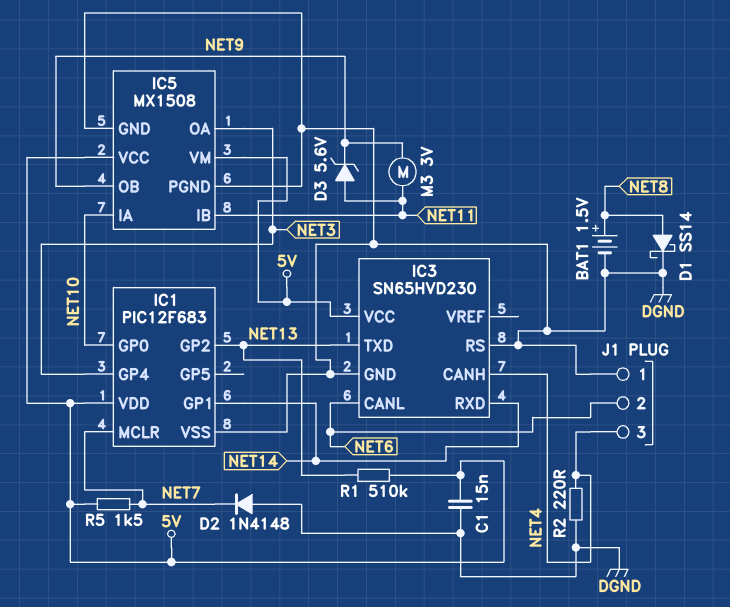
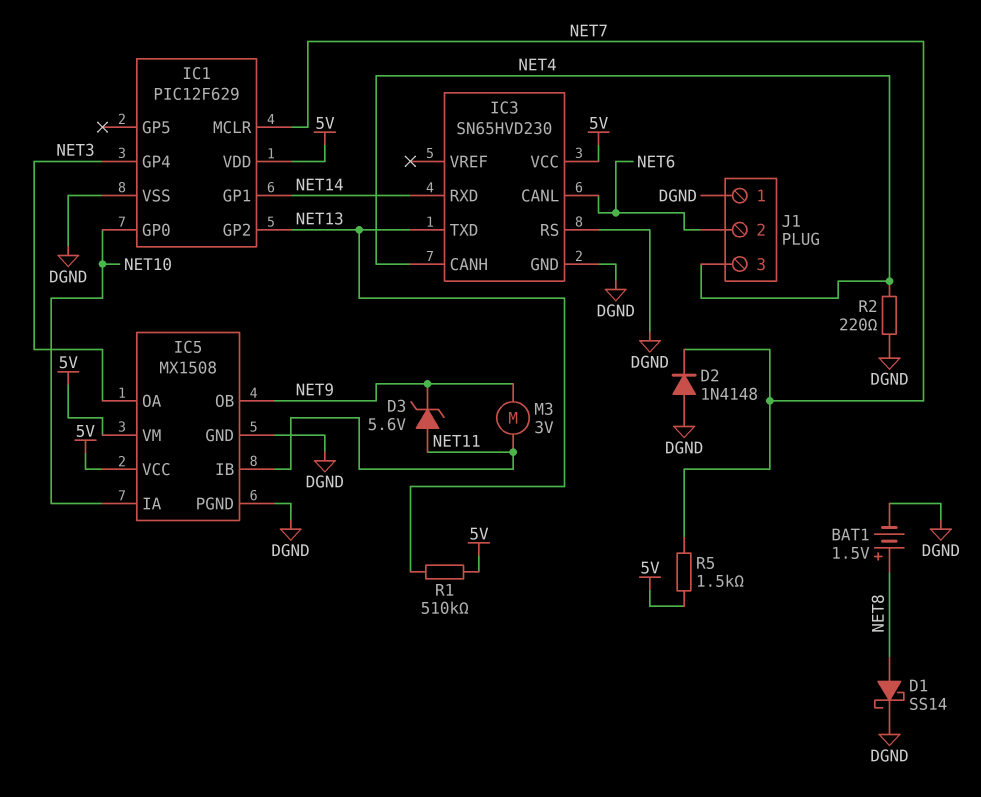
C1: 15nF (5V, DGND) -> none
IC1: PIC12F683 -> PIC12F629

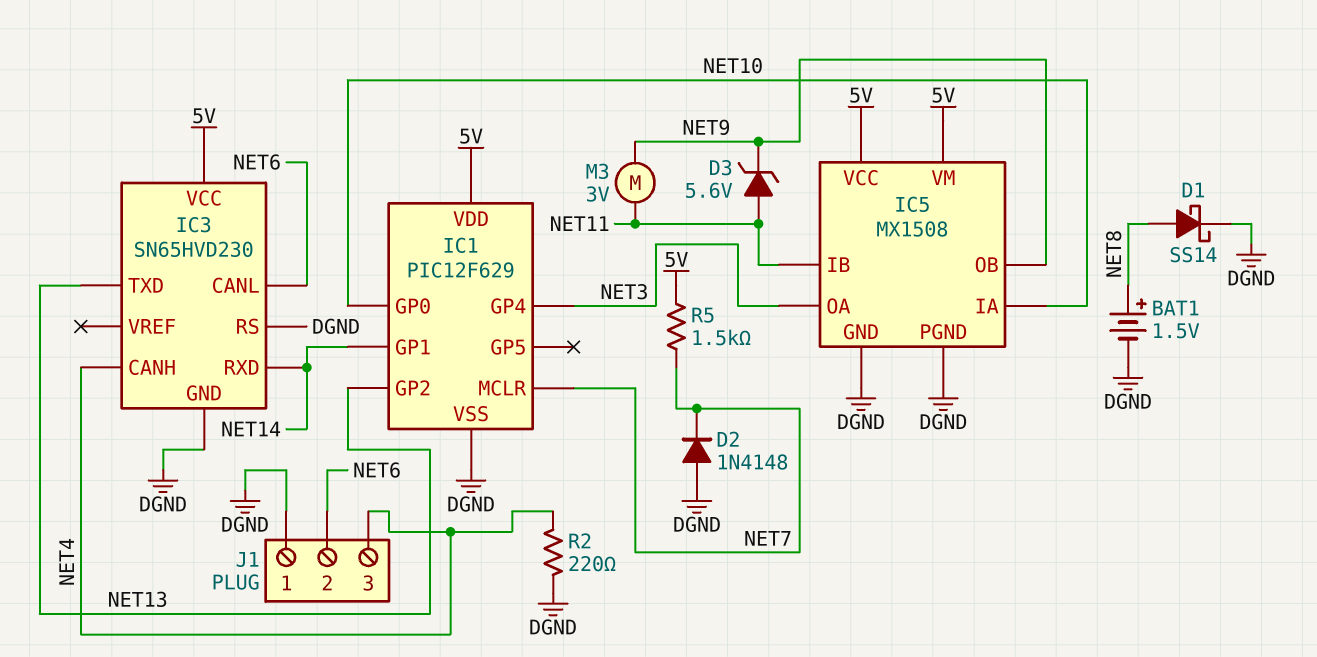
R1: 510k (5V, NET13) -> none

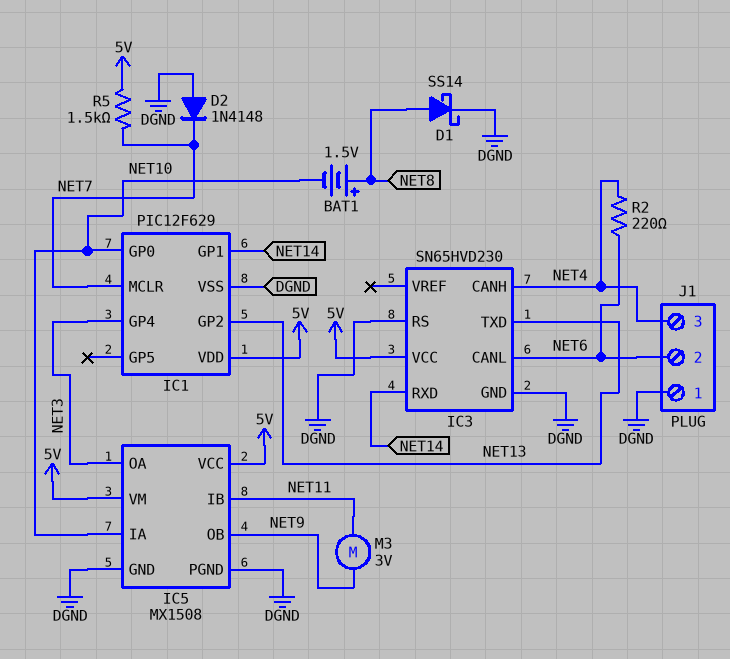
BAT1: 1.5V (plus NET8, minus DGND) -> 1.5V (plus NET8, minus NET10)
D3: zener 5.6V (A NET11, K NET9) -> none
R2: 220 (DGND, NET4) -> 220 (NET4, NET6)

